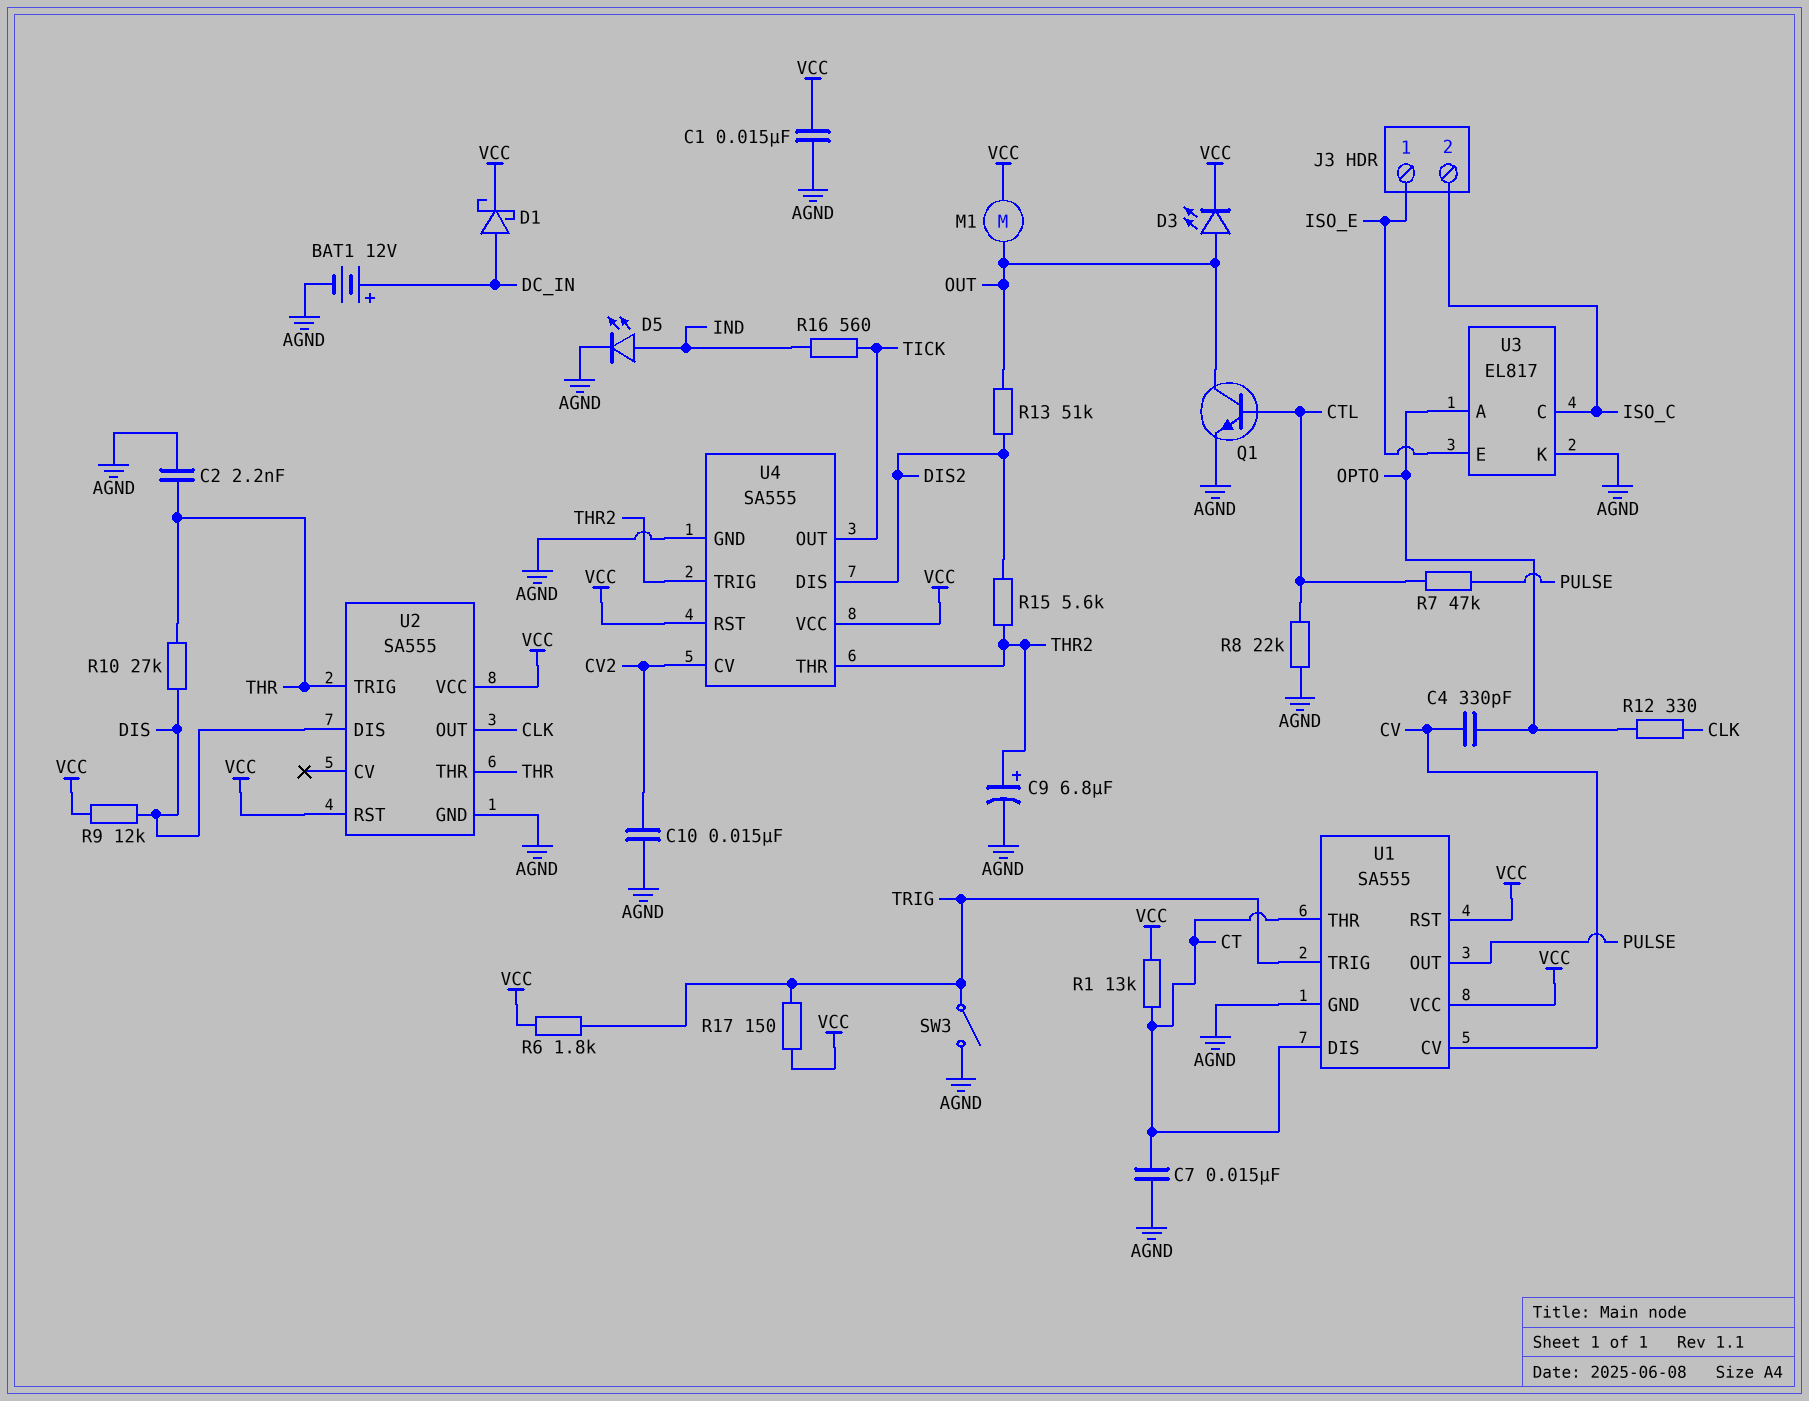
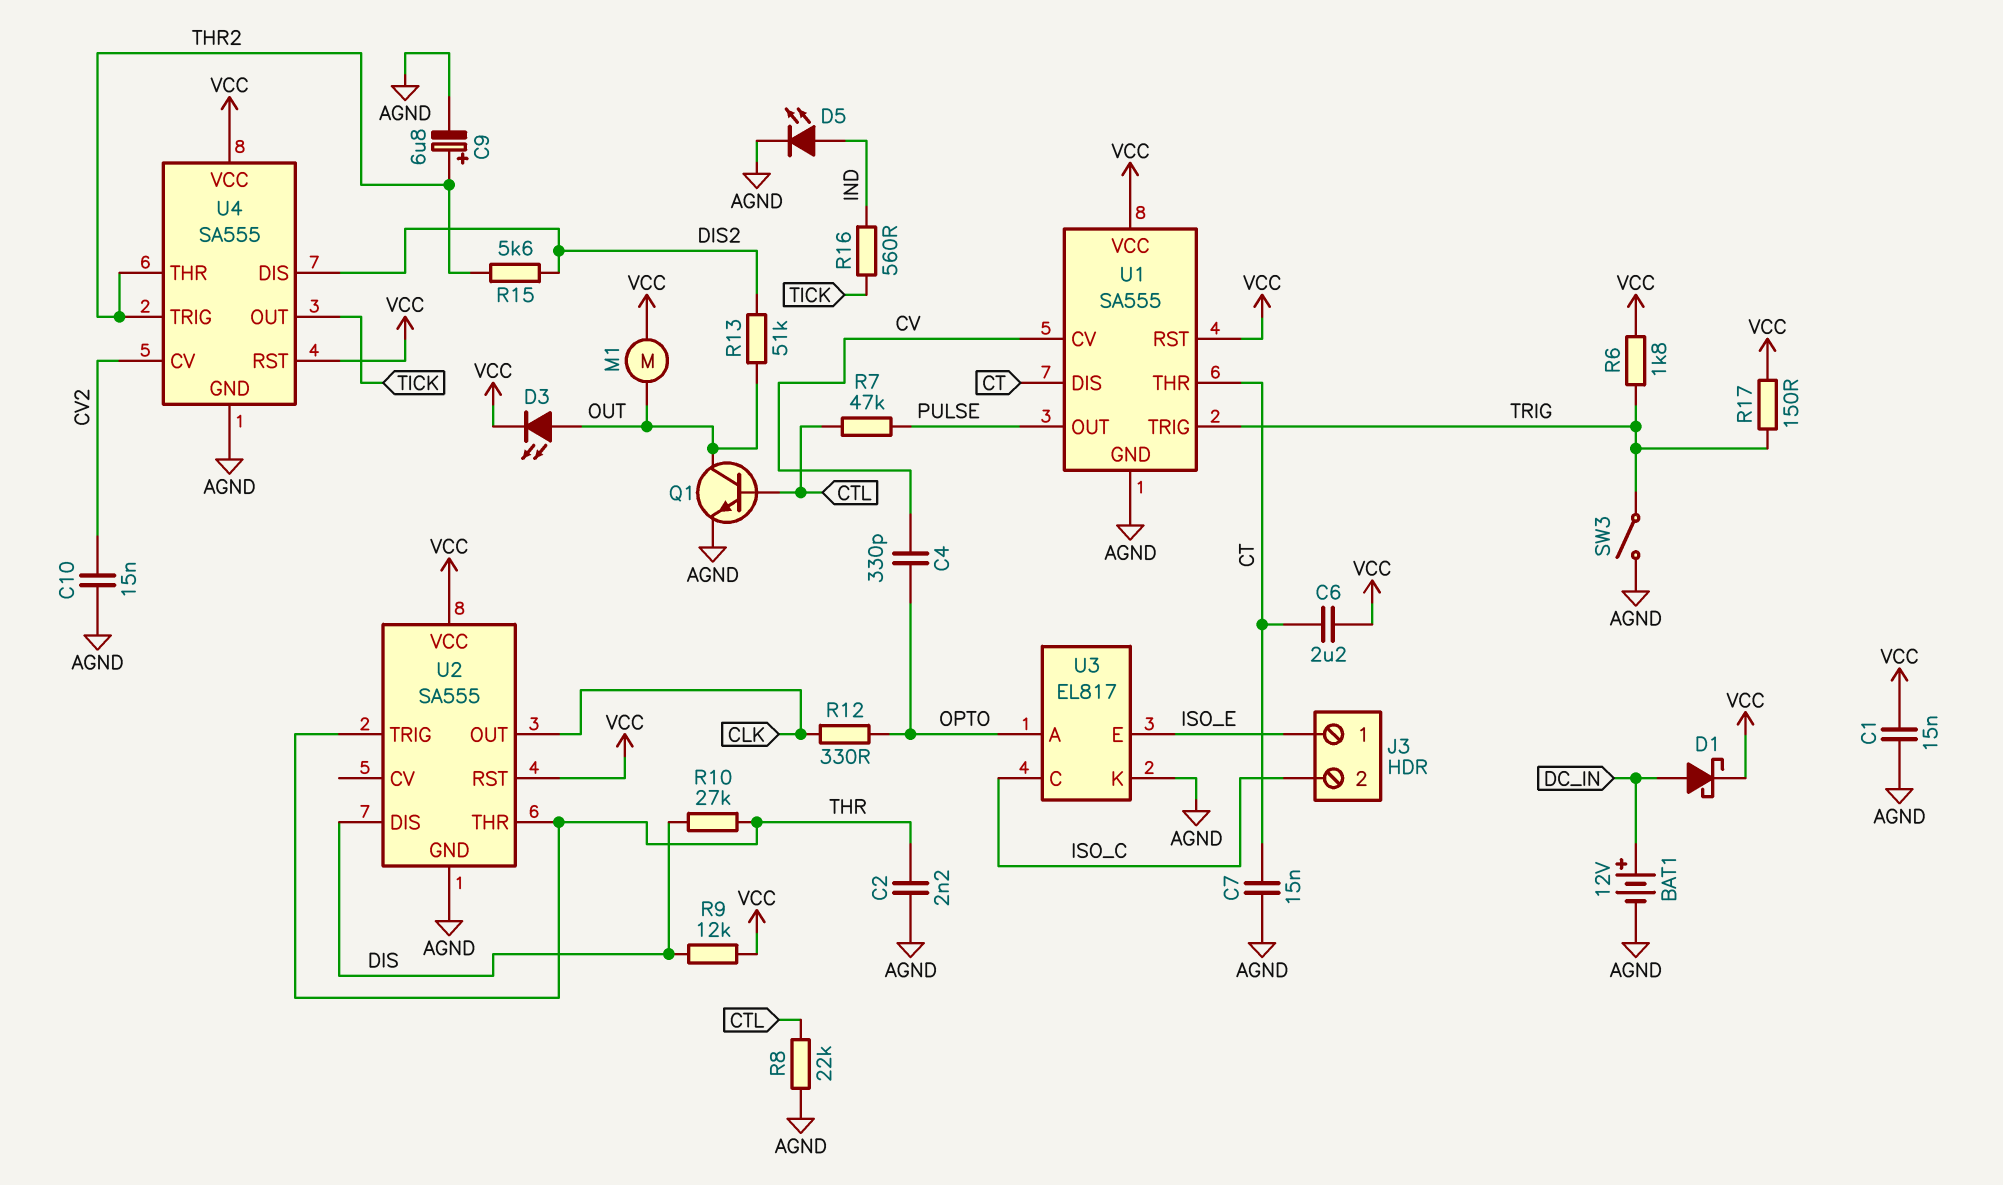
C6: none -> 2.2uF (CT, VCC)
R1: 13k (CT, VCC) -> none

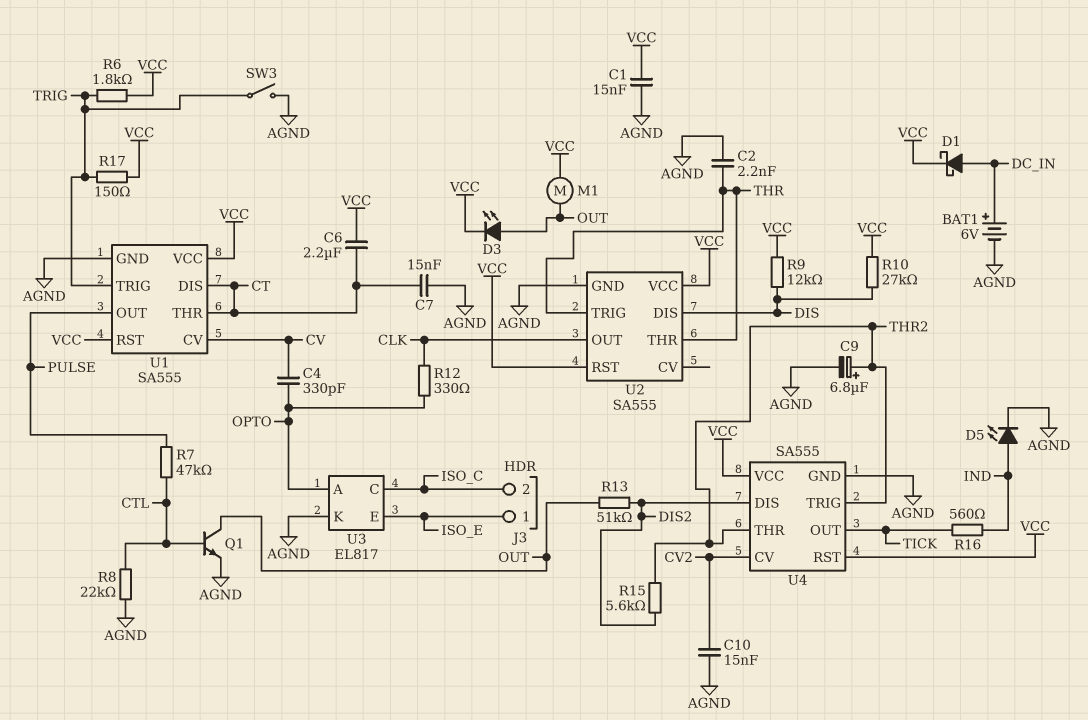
BAT1: 12V (plus DC_IN, minus AGND) -> 6V (plus DC_IN, minus AGND)
R10: 27k (DIS, THR) -> 27k (DIS, VCC)

